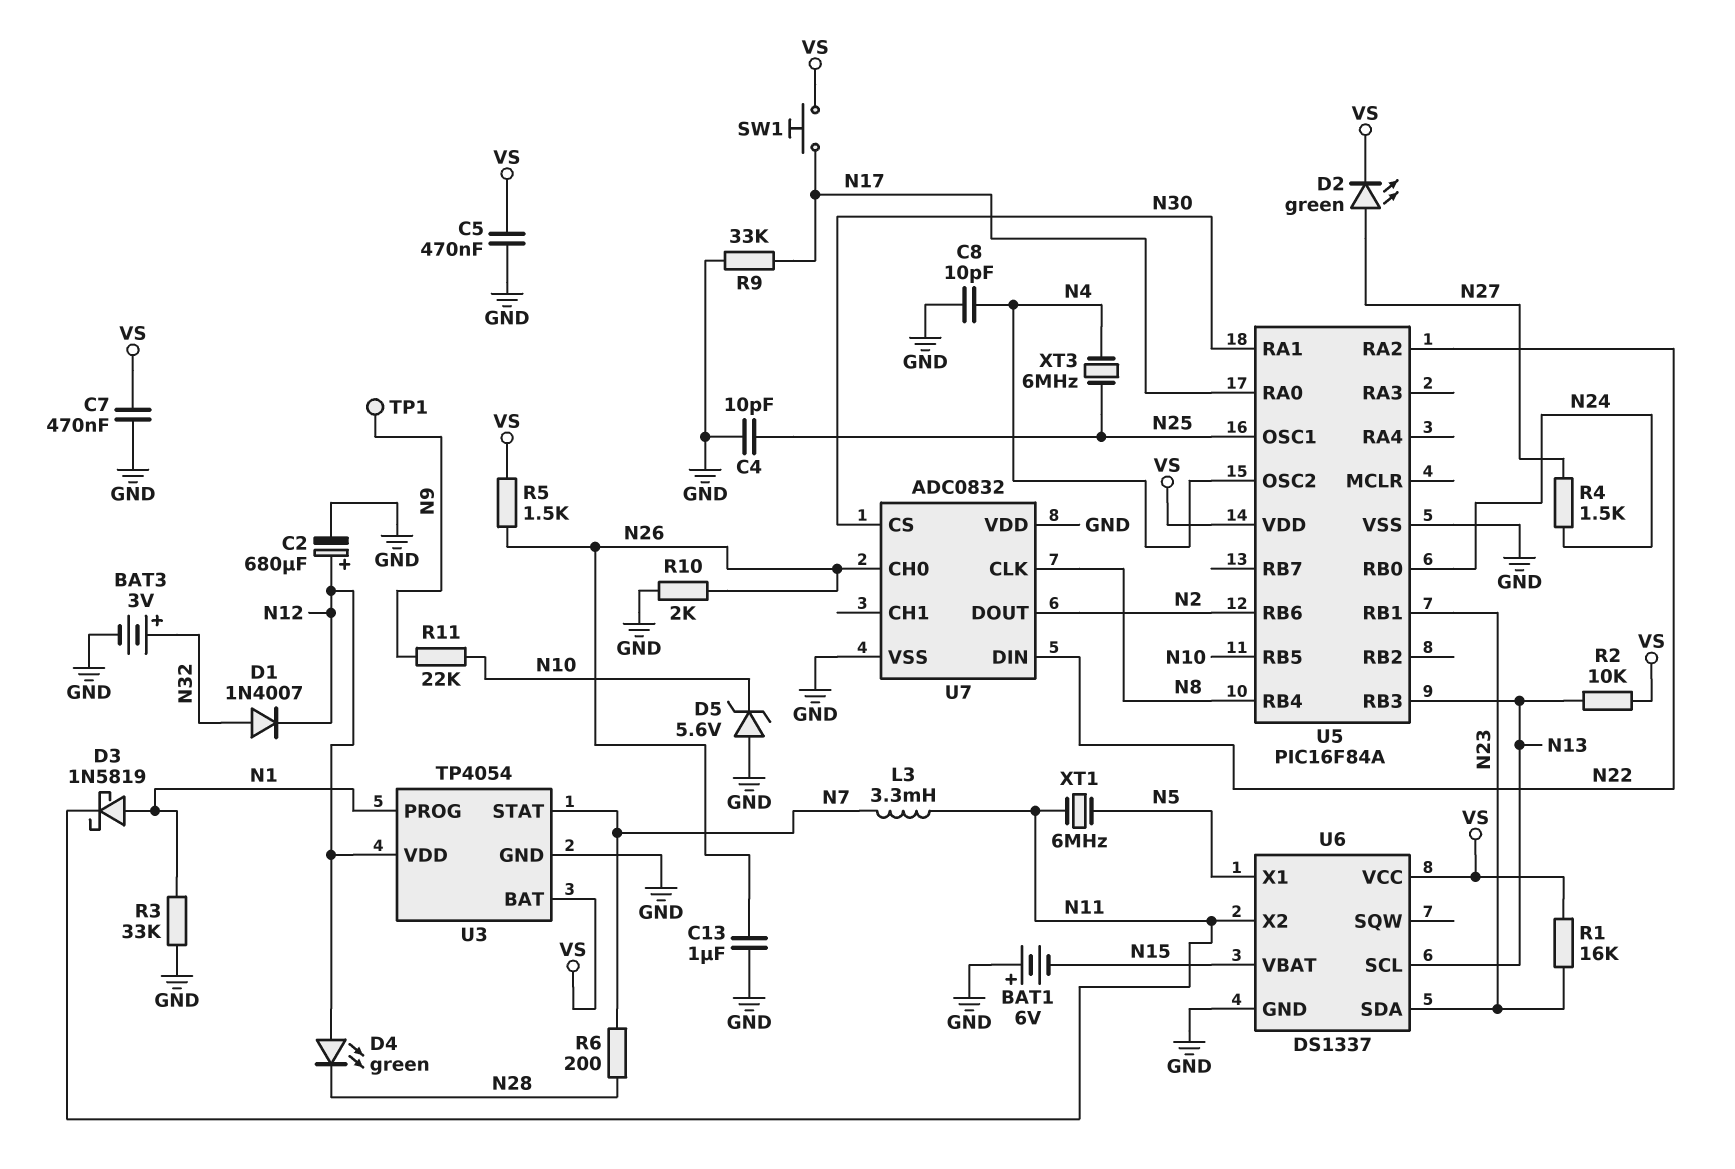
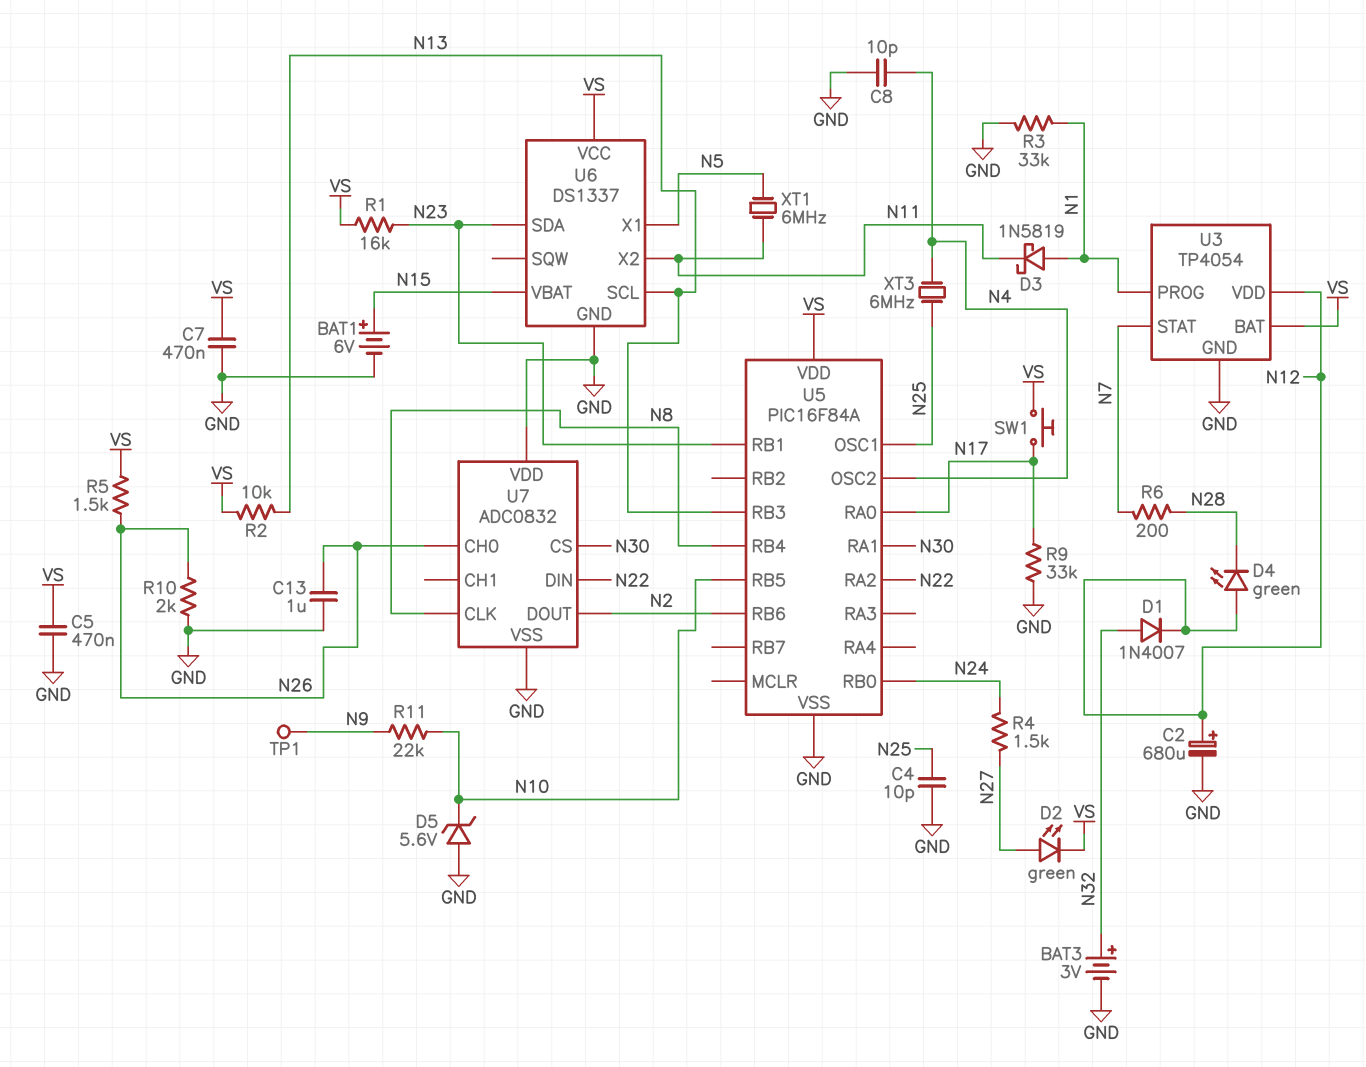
BAT1: 6V (plus GND, minus N15) -> 6V (plus N15, minus GND)
L3: 3.3mH (N7, N11) -> none

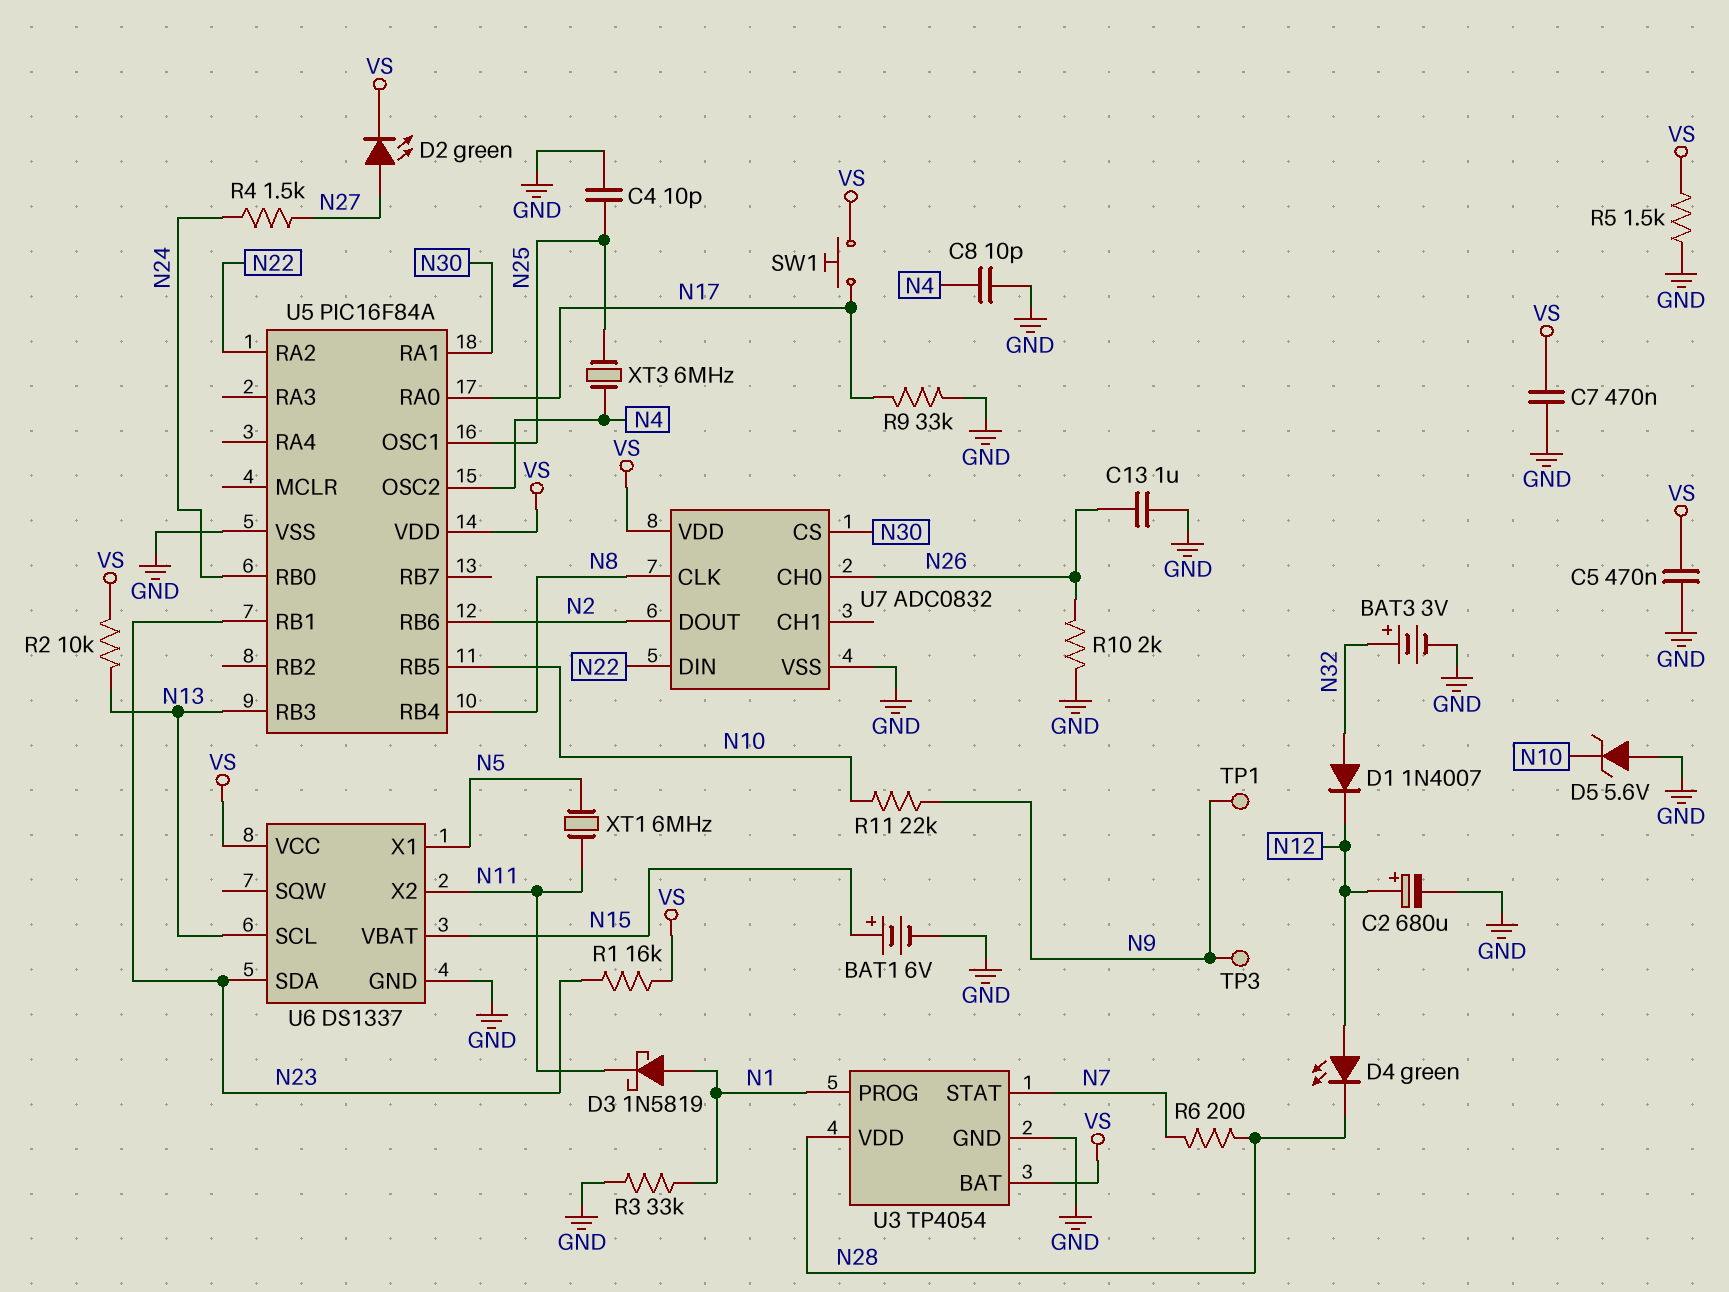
R5: 1.5k (N26, VS) -> 1.5k (GND, VS)
TP3: none -> test point (N9)
U3 pin VDD: N12 -> N28
U7 pin VDD: GND -> VS

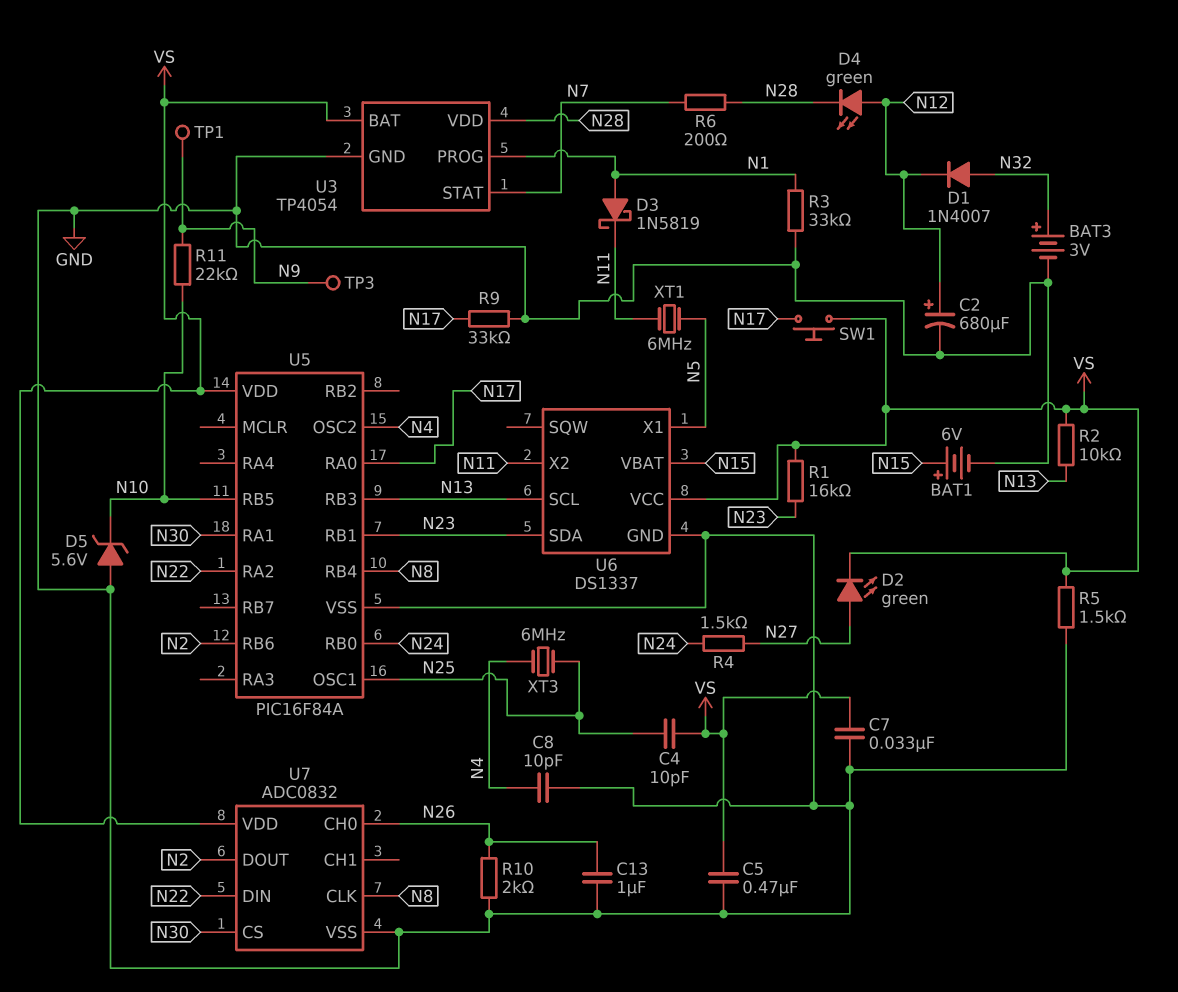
C4: 10pF (GND, N25) -> 10pF (N25, VS)
C7: 470nF (GND, VS) -> 33nF (GND, VS)

